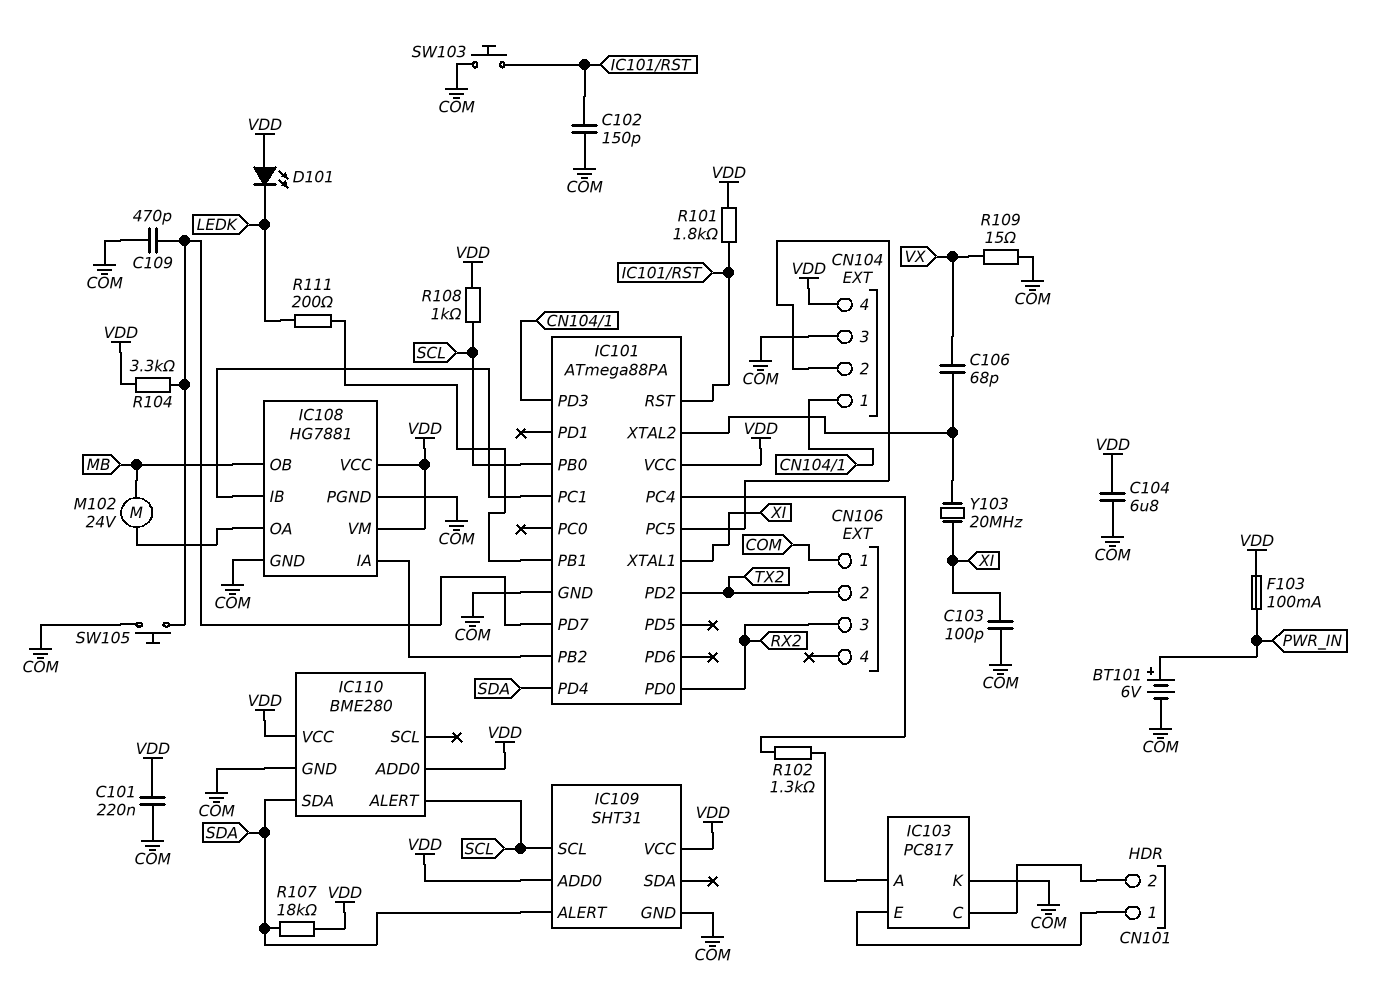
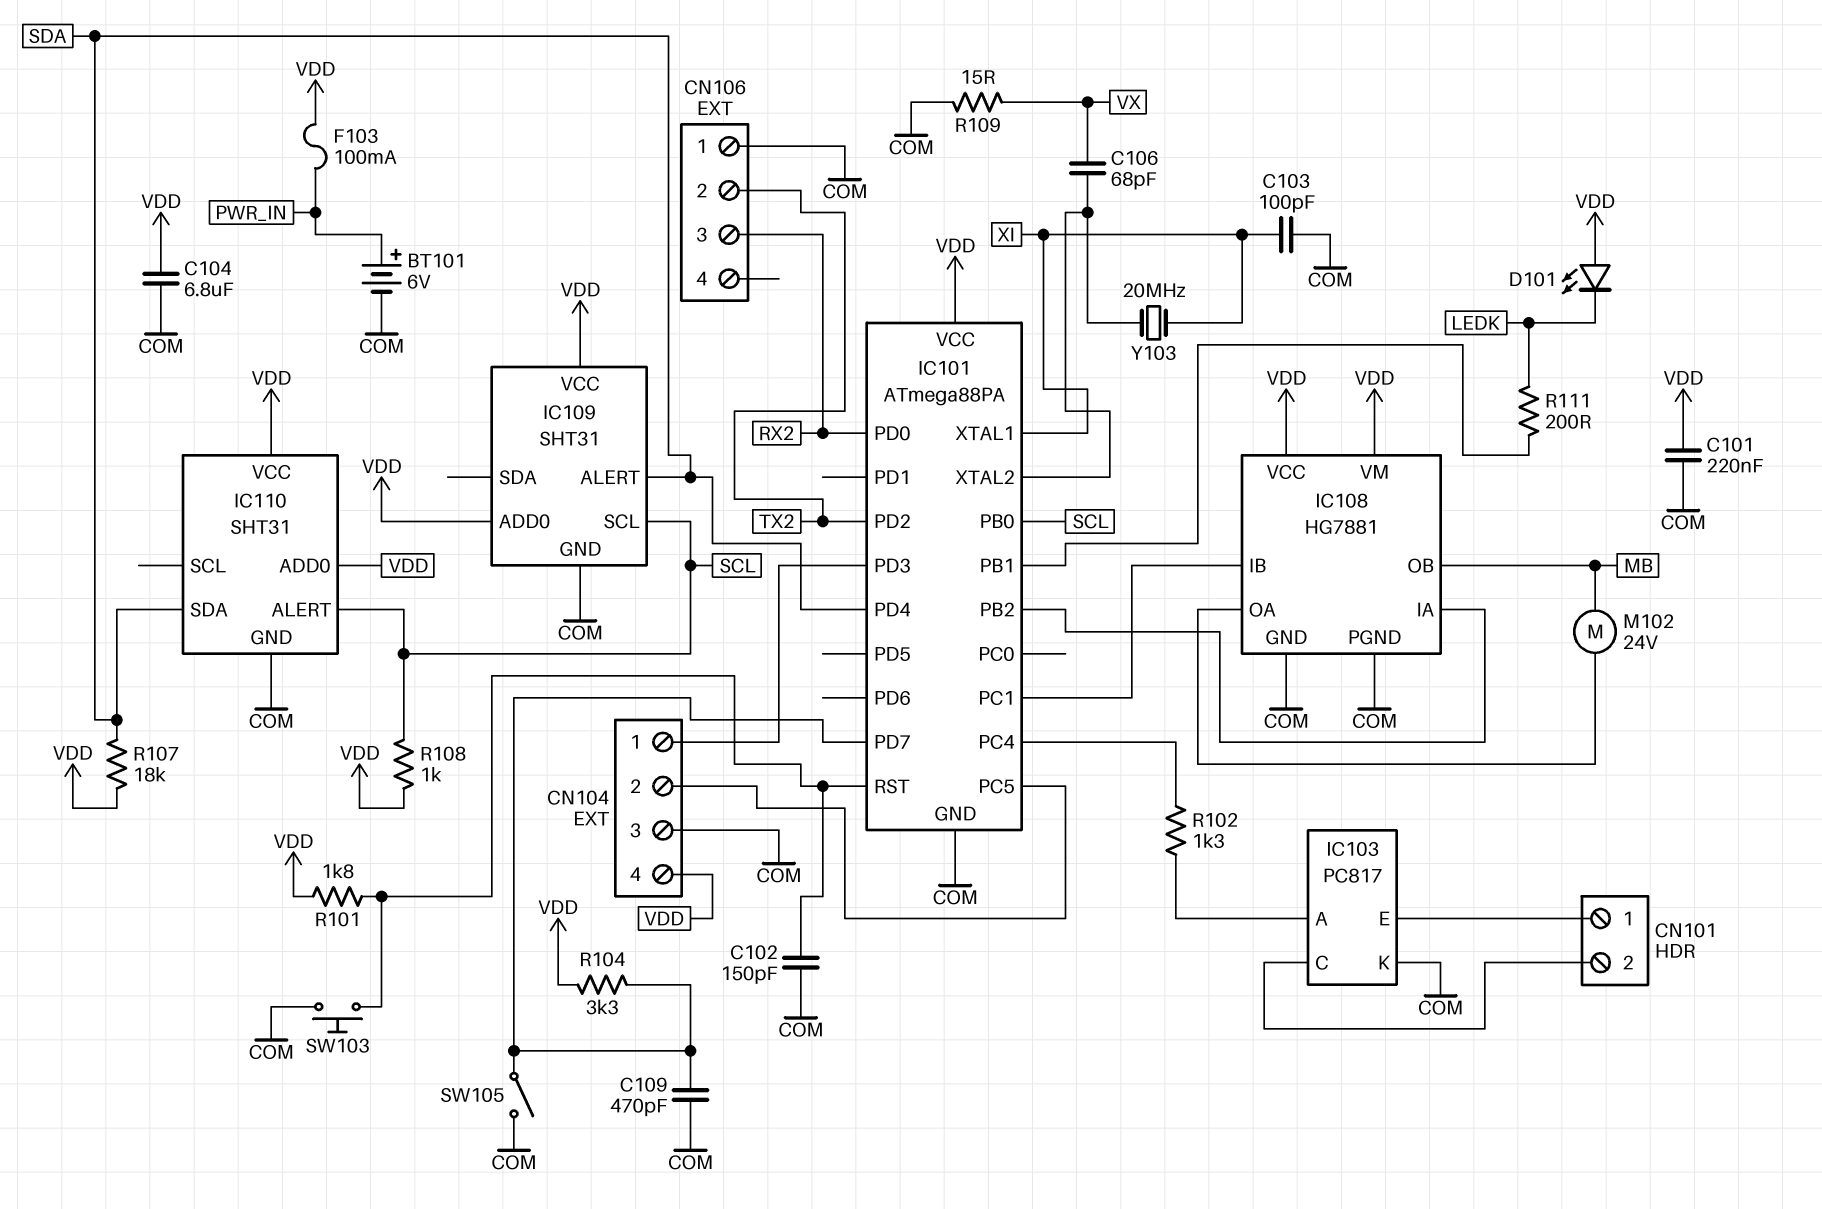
IC110: BME280 -> SHT31
SW105: button (COM, IC101/PD7) -> switch (COM, IC101/PD7)

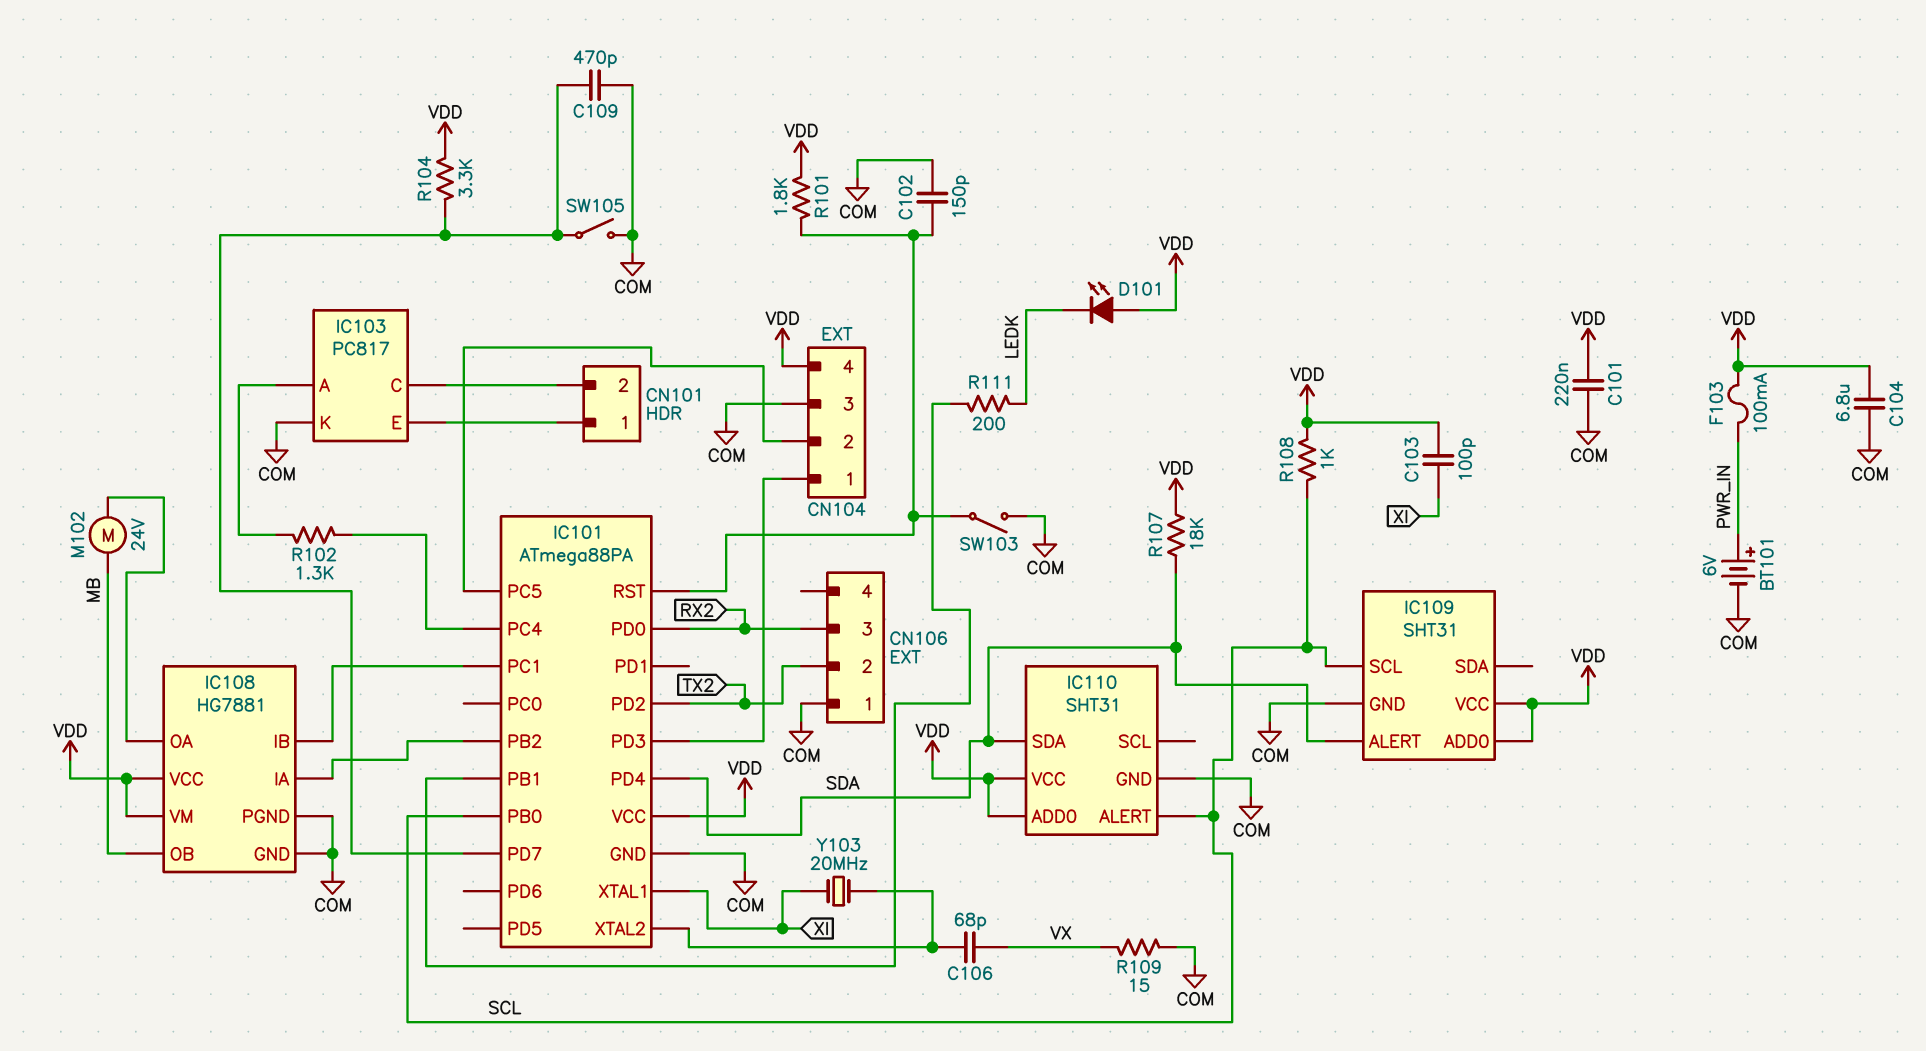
C103: 100pF (COM, XI) -> 100pF (VDD, XI)
SW103: button (COM, IC101/RST) -> switch (COM, IC101/RST)

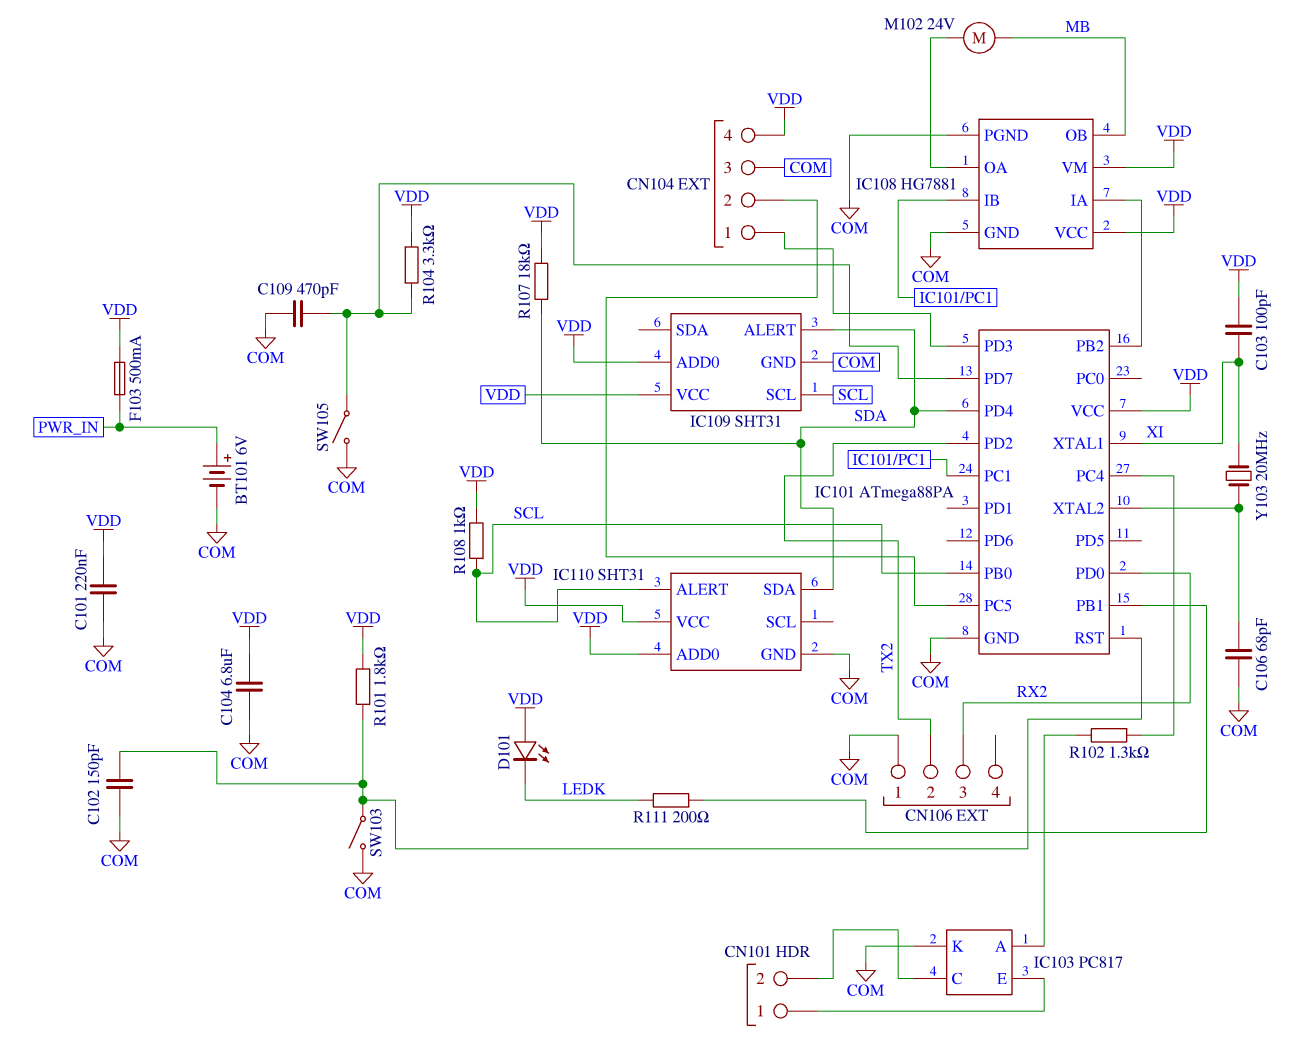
C106: 68pF (IC101/XTAL2, VX) -> 68pF (COM, IC101/XTAL2)
F103: 100mA (PWR_IN, VDD) -> 500mA (PWR_IN, VDD)
R109: 15 (COM, VX) -> none

